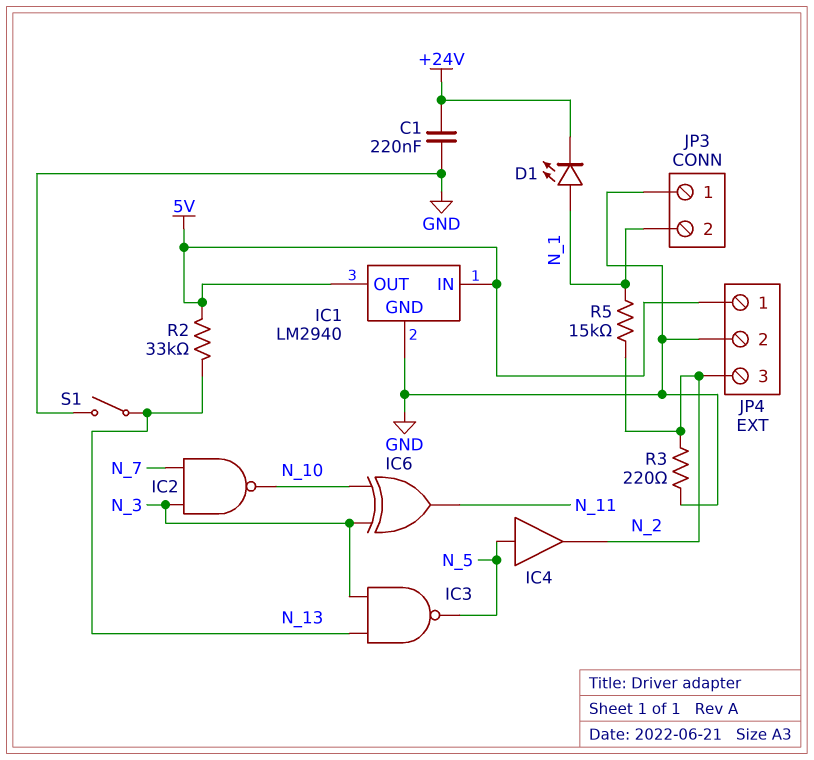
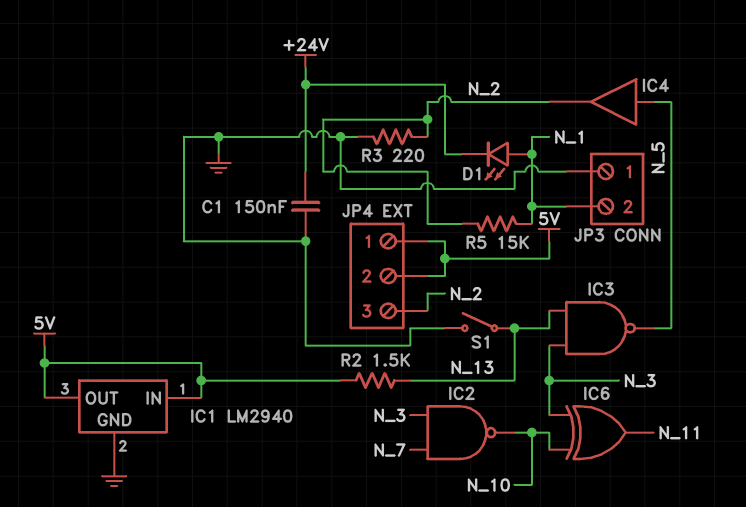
C1: 220nF (+24V, GND) -> 150nF (+24V, GND)
JP4 pin 2: GND -> 5V
R2: 33k (5V, N_13) -> 1.5k (5V, N_13)

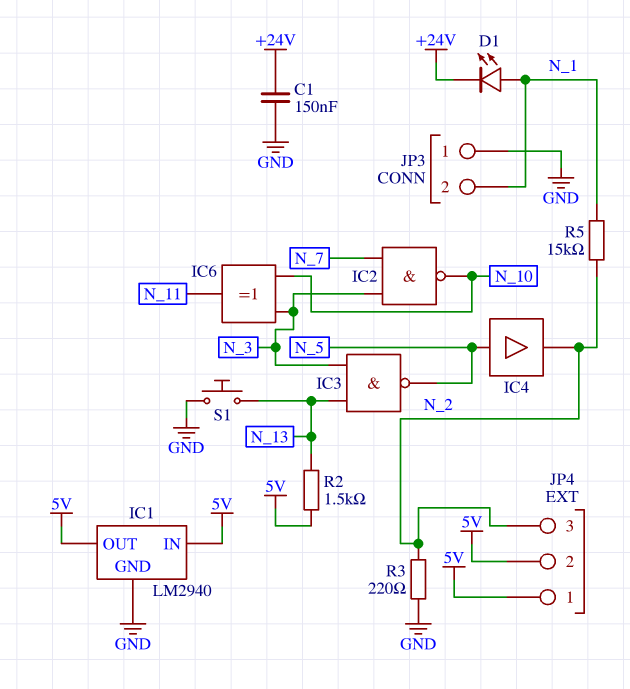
S1: switch (GND, N_13) -> button (GND, N_13)

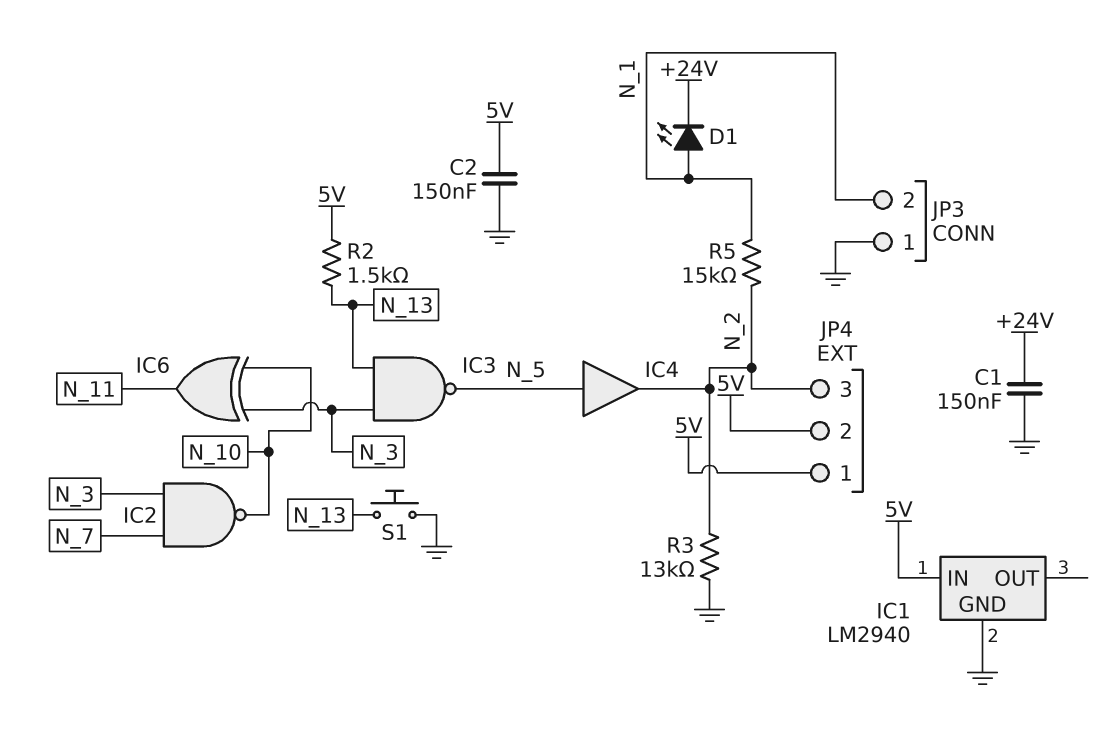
C2: none -> 150nF (5V, GND)
IC1 pin OUT: 5V -> none
R3: 220 (GND, N_2) -> 13k (GND, N_2)

